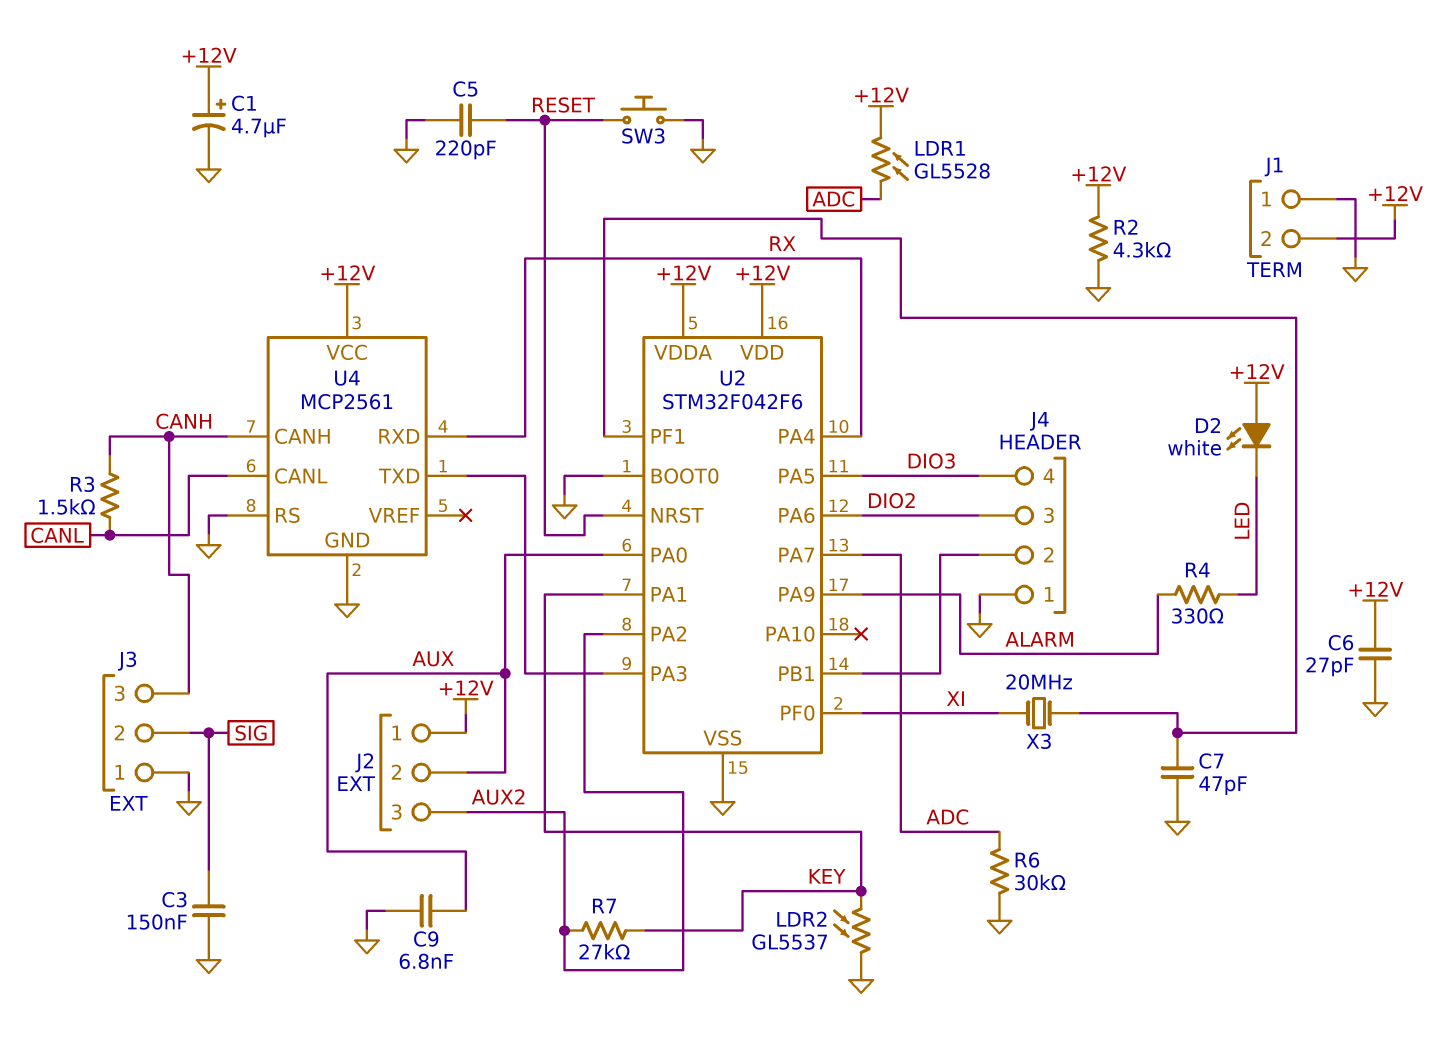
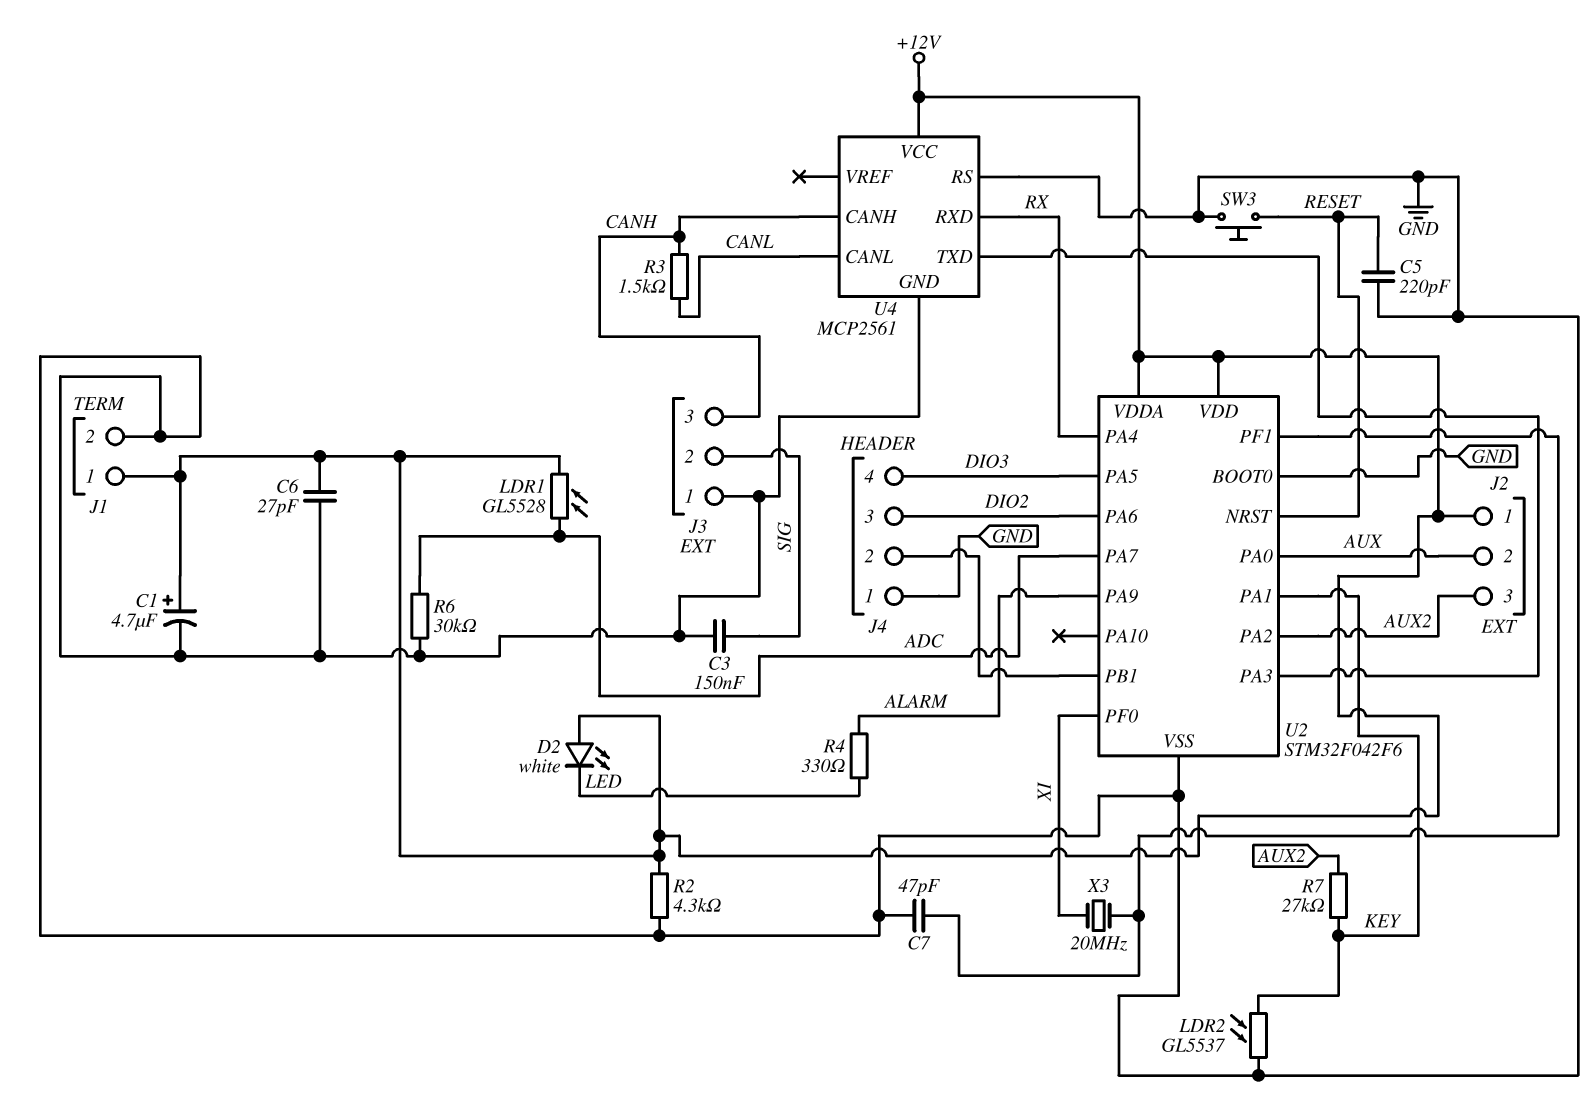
C9: 6.8nF (AUX, GND) -> none
J1 pin 1: GND -> +12V
J1 pin 2: +12V -> GND

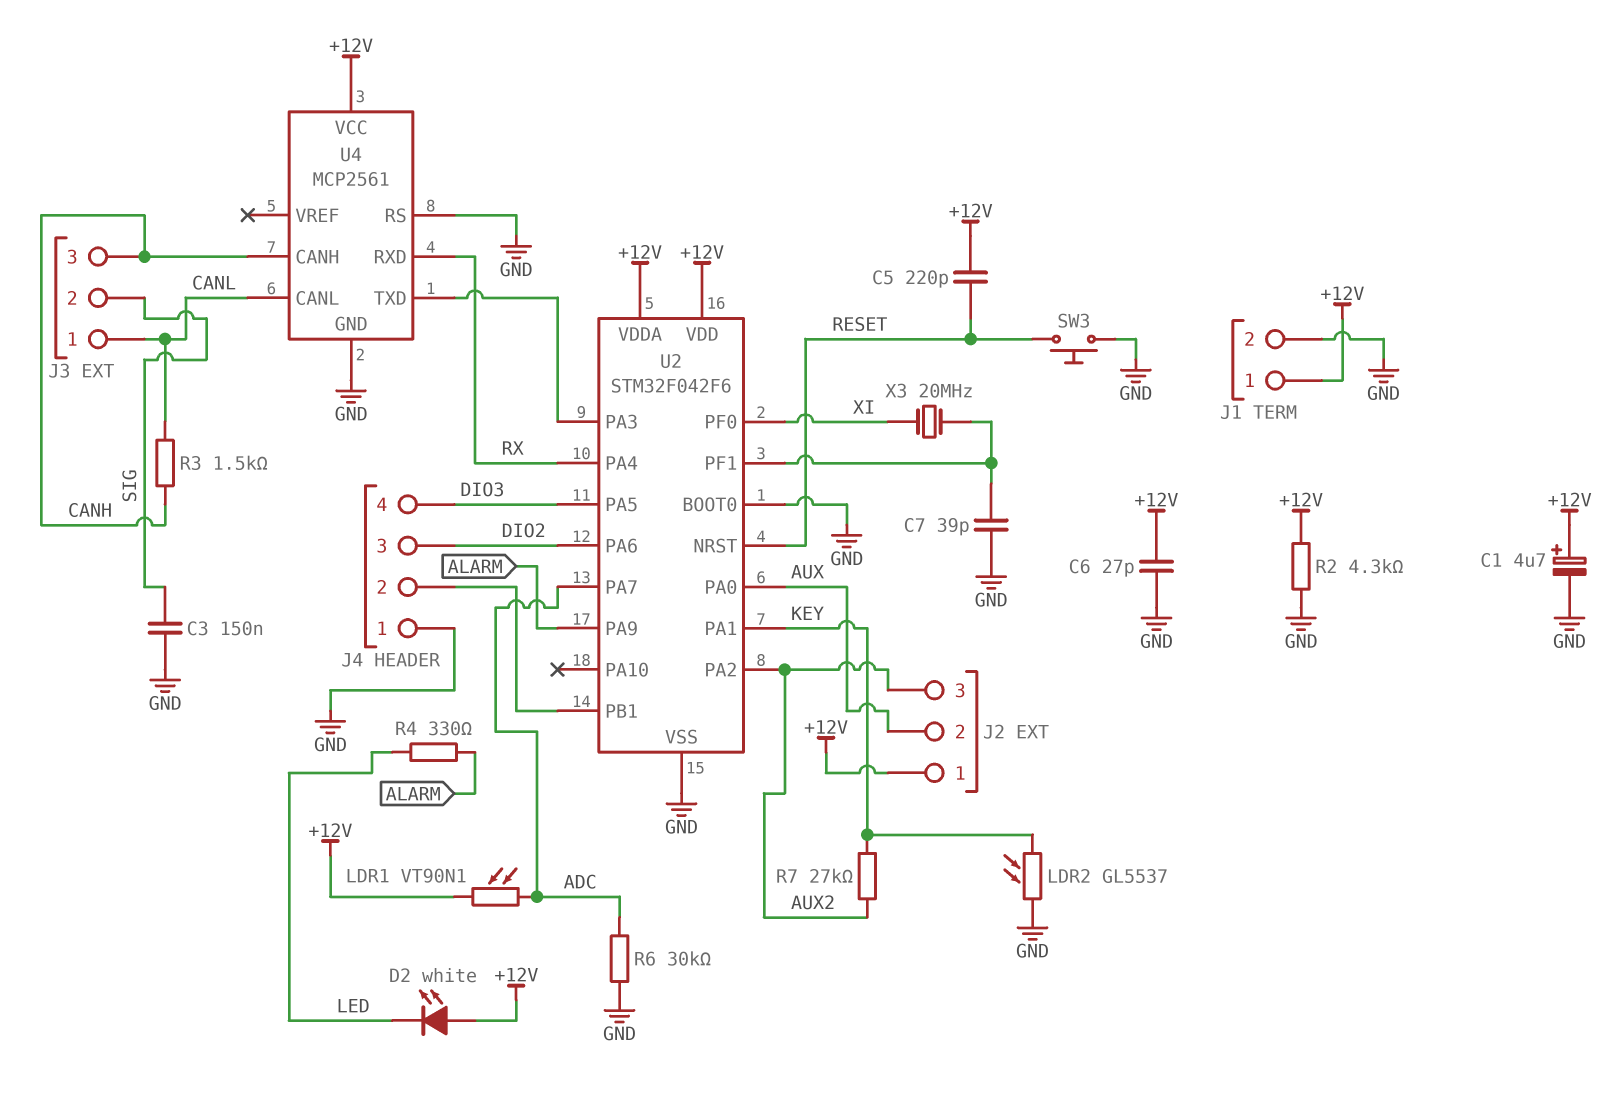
C5: 220pF (GND, RESET) -> 220pF (+12V, RESET)
C7: 47pF (GND, U2/PF1) -> 39pF (GND, U2/PF1)
J3 pin 1: GND -> CANL
LDR1: GL5528 (+12V, ADC) -> VT90N1 (+12V, ADC)

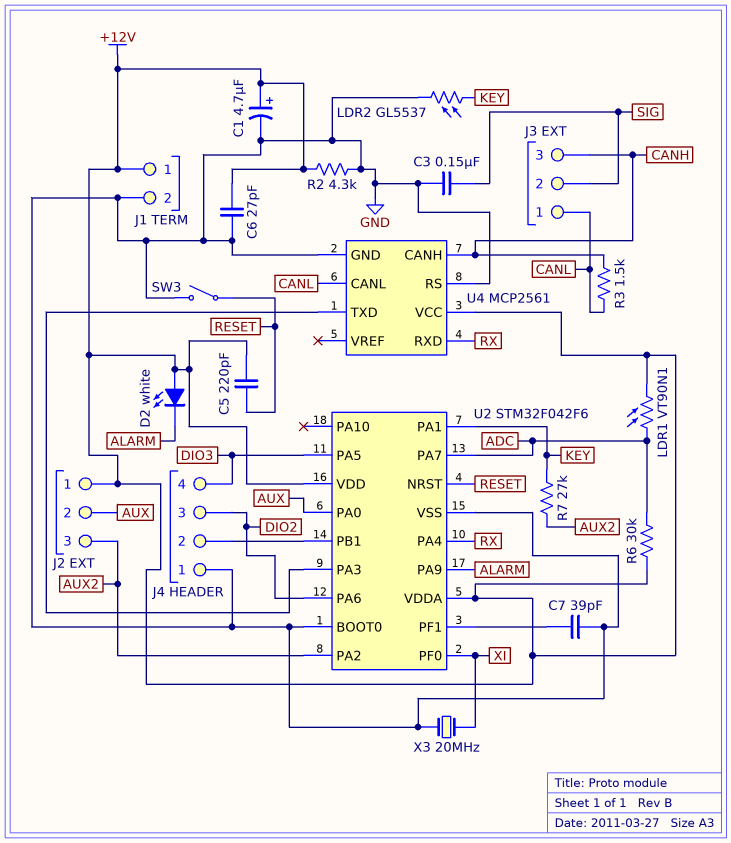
D2: LED white (A +12V, K LED) -> LED white (A +12V, K ALARM)
R4: 330 (ALARM, LED) -> none
R6: 30k (ADC, GND) -> 30k (+12V, ADC)
SW3: button (GND, RESET) -> switch (GND, RESET)
X3: 20MHz (U2/PF1, XI) -> 20MHz (GND, XI)

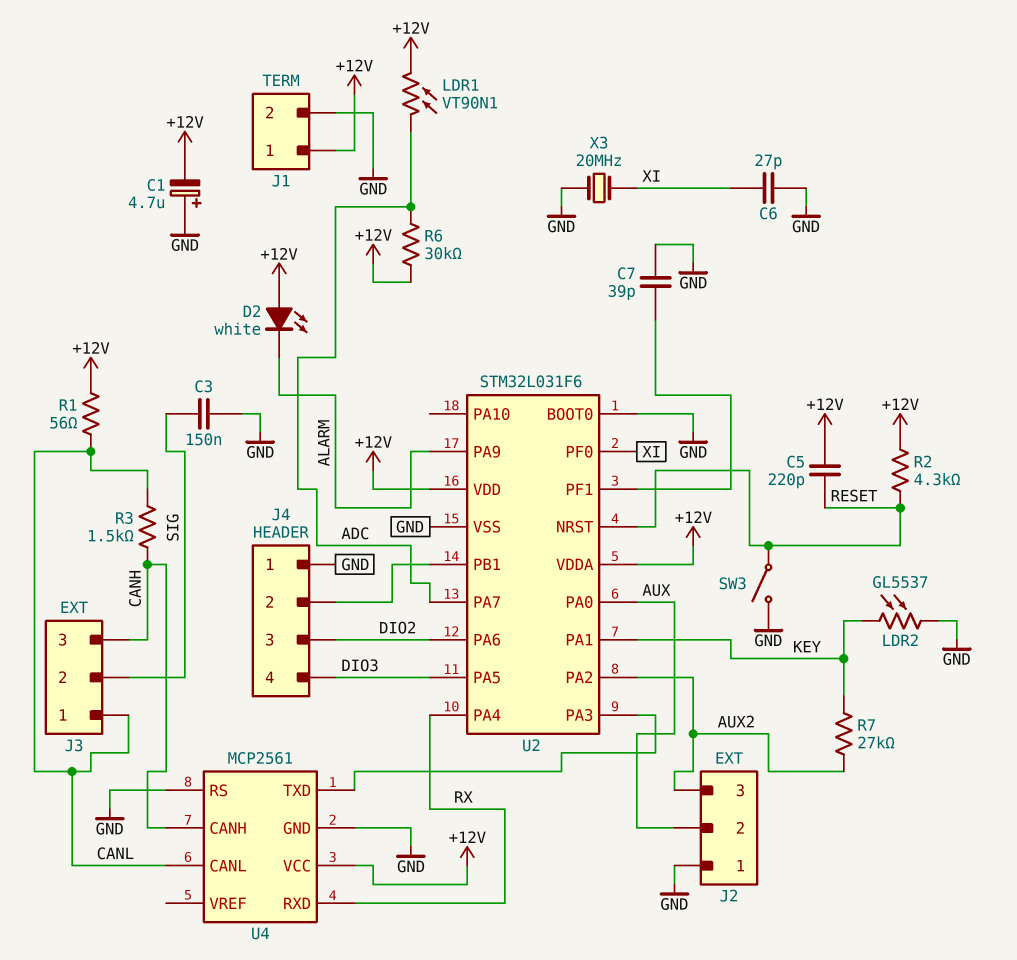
C1: 4.7uF (plus +12V, minus GND) -> 4.7uF (plus GND, minus +12V)
C6: 27pF (+12V, GND) -> 27pF (GND, XI)
J2 pin 1: +12V -> GND
R1: none -> 56 (+12V, CANL)
R2: 4.3k (+12V, GND) -> 4.3k (+12V, RESET)
U2: STM32F042F6 -> STM32L031F6

